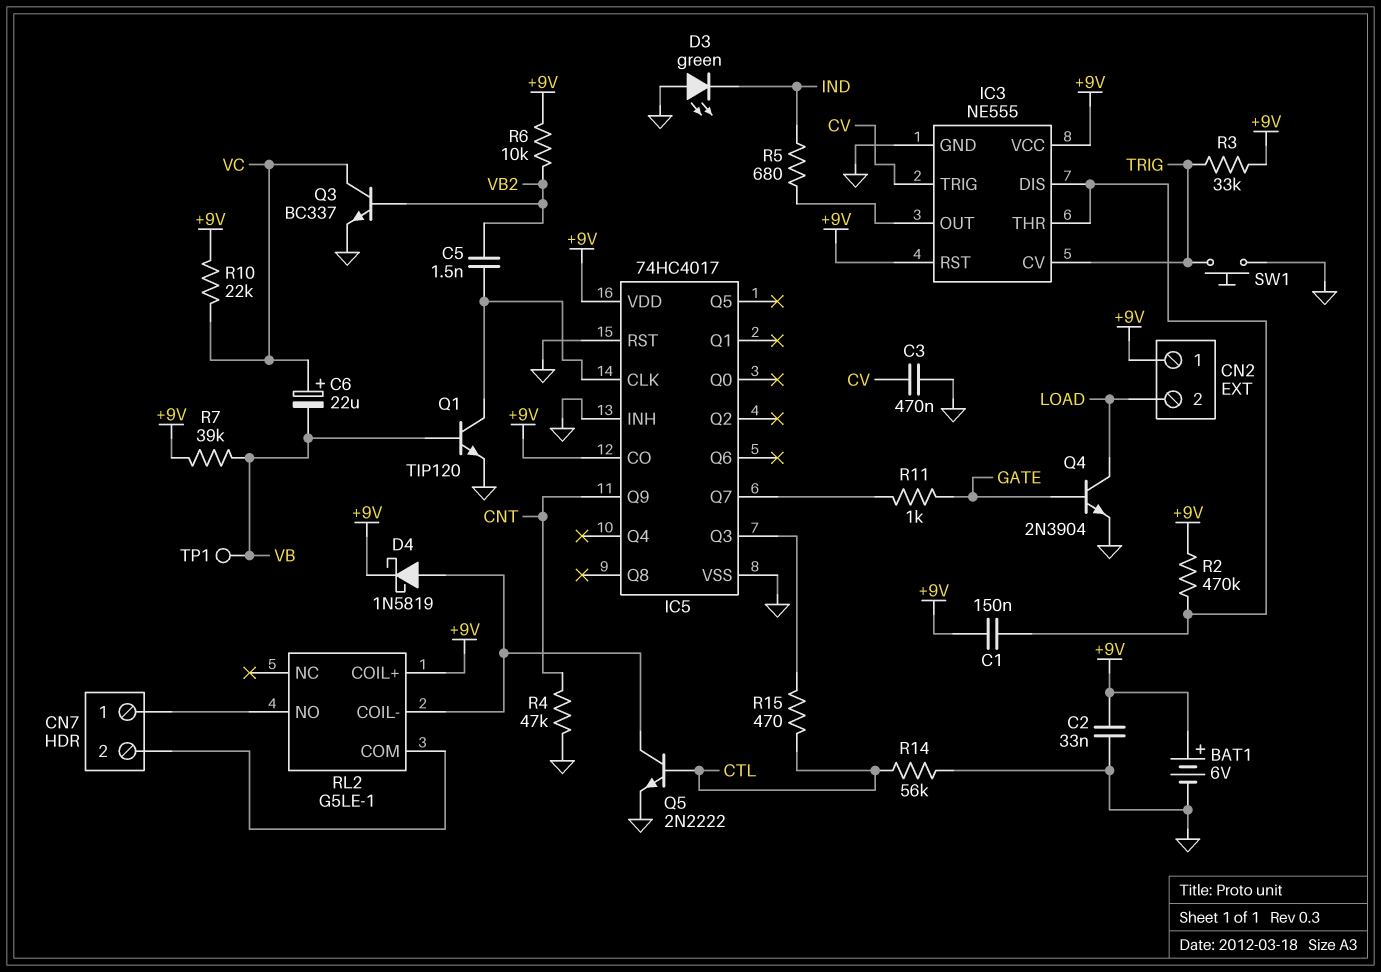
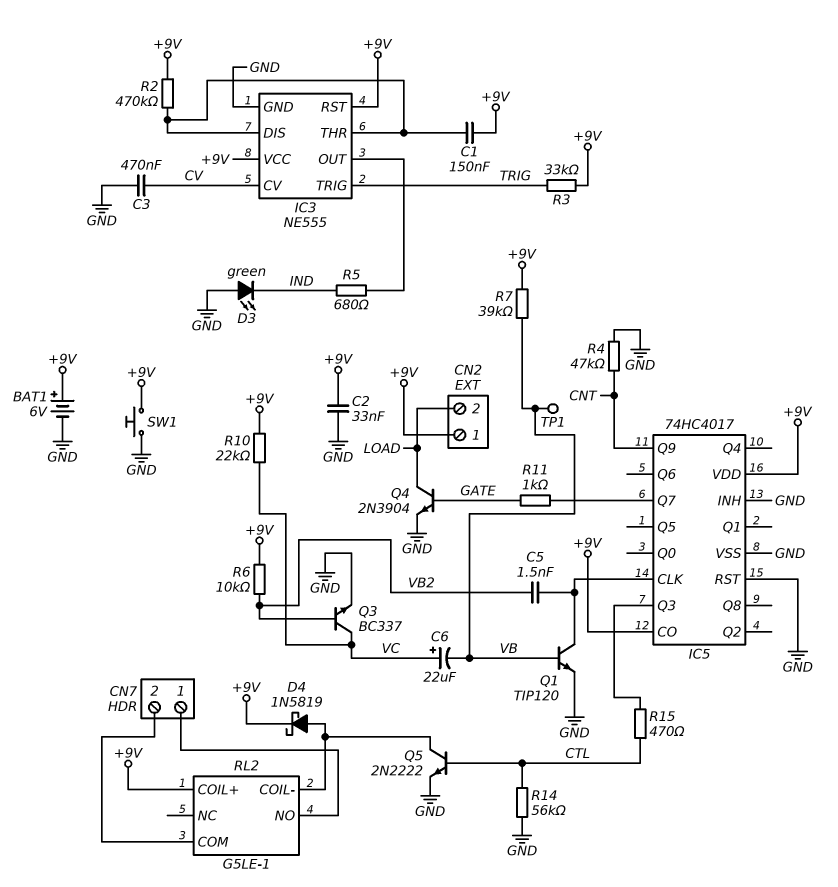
IC3 pin CV: TRIG -> CV
IC3 pin TRIG: CV -> TRIG
SW1: button (GND, TRIG) -> button (+9V, GND)

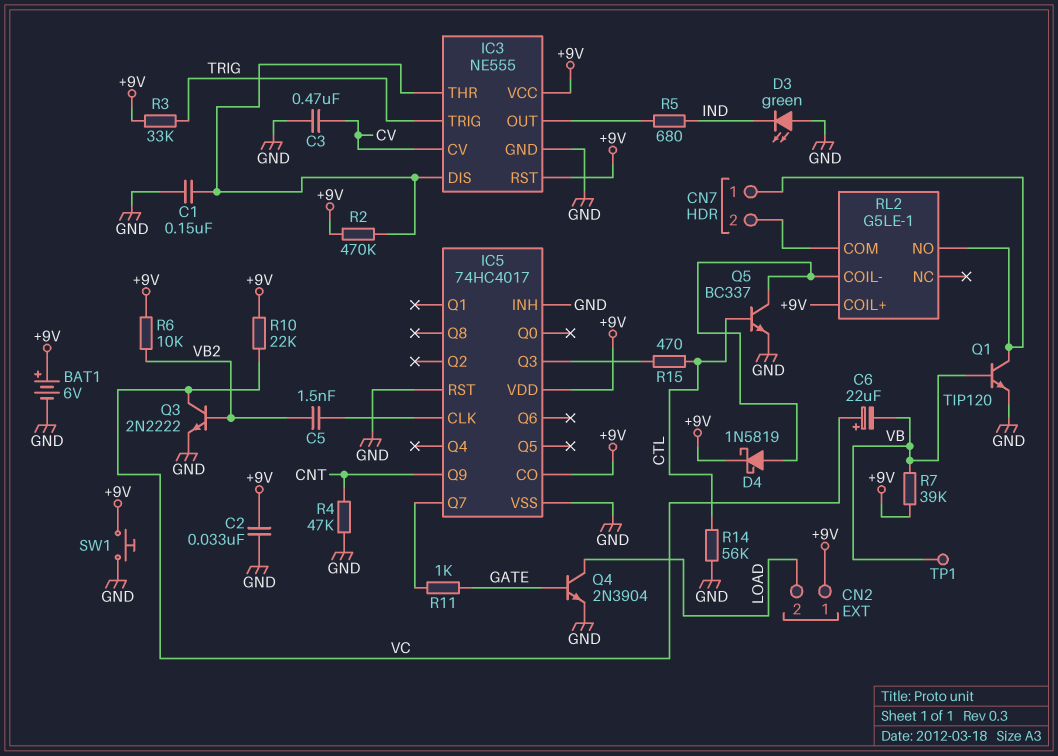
C1: 150nF (+9V, IC3/DIS) -> 150nF (GND, IC3/DIS)
Q1: NPN TIP120 (B VB, C IC5/CLK, E GND) -> NPN TIP120 (B VB, C CN7/1, E GND)
Q3: NPN BC337 (B VB2, C VC, E GND) -> NPN 2N2222 (B VB2, C VC, E GND)
Q5: NPN 2N2222 (B CTL, C RL2/COIL-, E GND) -> NPN BC337 (B CTL, C RL2/COIL-, E GND)

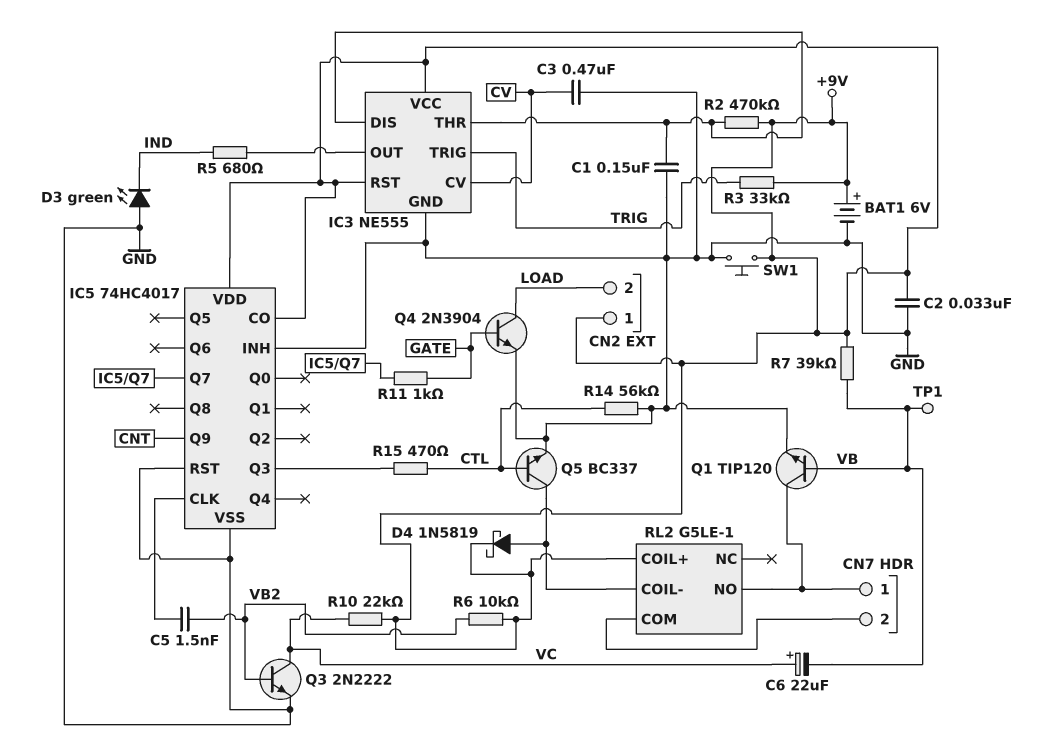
R4: 47k (CNT, GND) -> none

